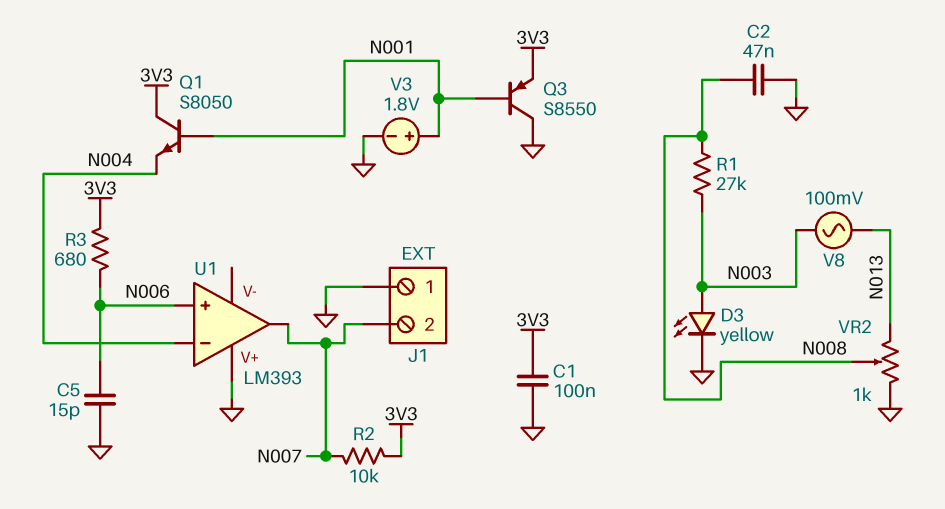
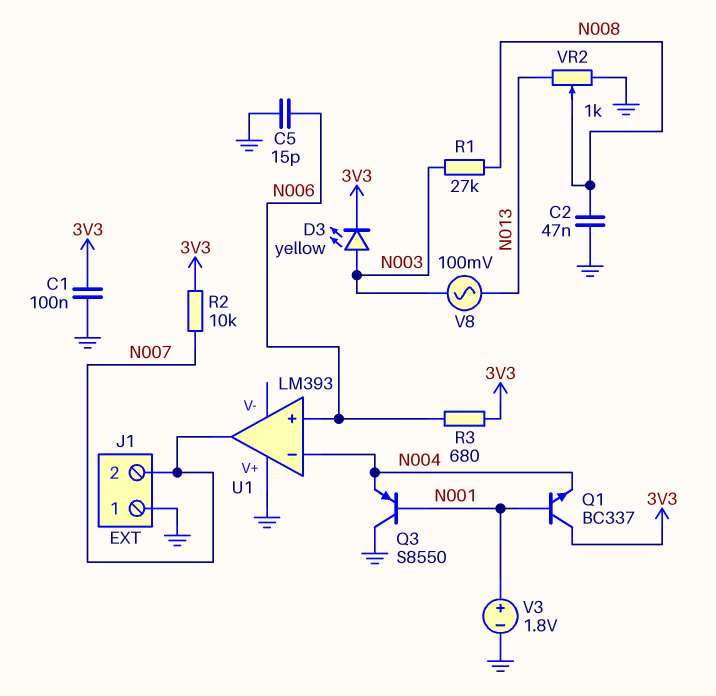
D3: LED yellow (A N003, K GND) -> LED yellow (A N003, K 3V3)
Q1: NPN S8050 (B N001, C 3V3, E N004) -> NPN BC337 (B N001, C 3V3, E N004)
Q3: PNP S8550 (B N001, C GND, E 3V3) -> PNP S8550 (B N001, C GND, E N004)

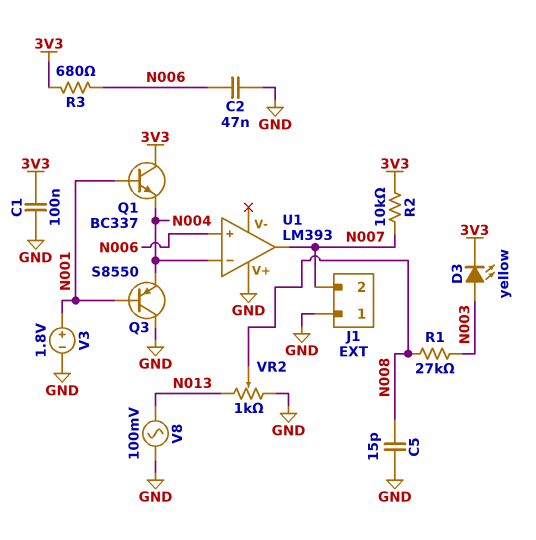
C2: 47nF (GND, N008) -> 47nF (GND, N006)
C5: 15pF (GND, N006) -> 15pF (GND, N008)
V8: AC 100mV (N003, N013) -> AC 100mV (GND, N013)

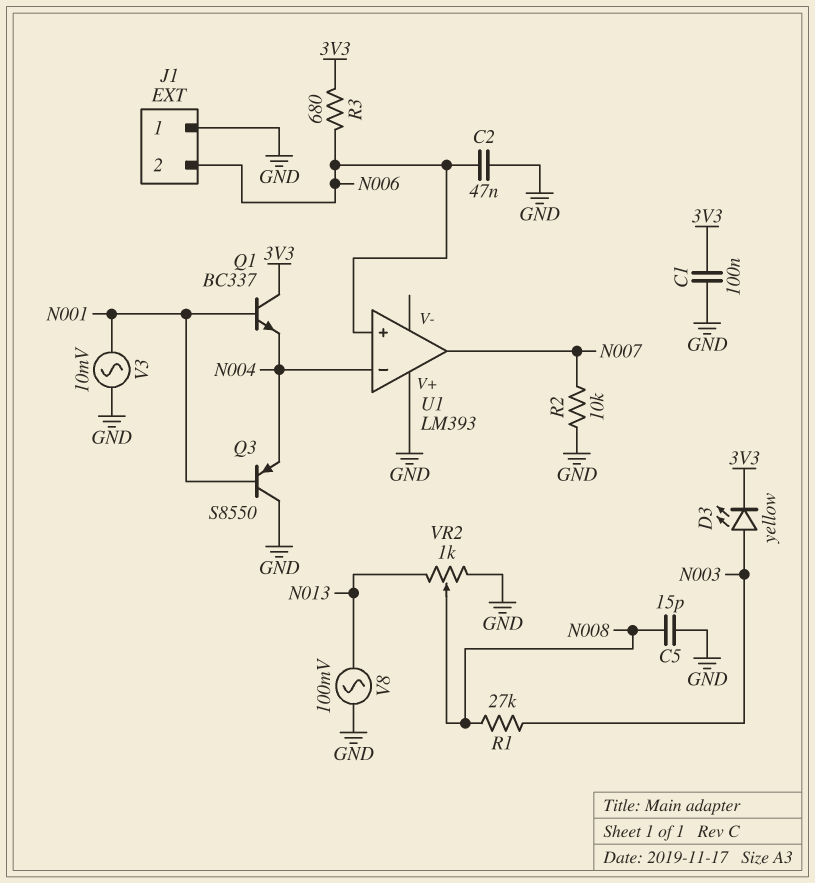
J1 pin 2: N007 -> N006
R2: 10k (3V3, N007) -> 10k (GND, N007)
V3: 1.8V (plus N001, minus GND) -> AC 10mV (GND, N001)

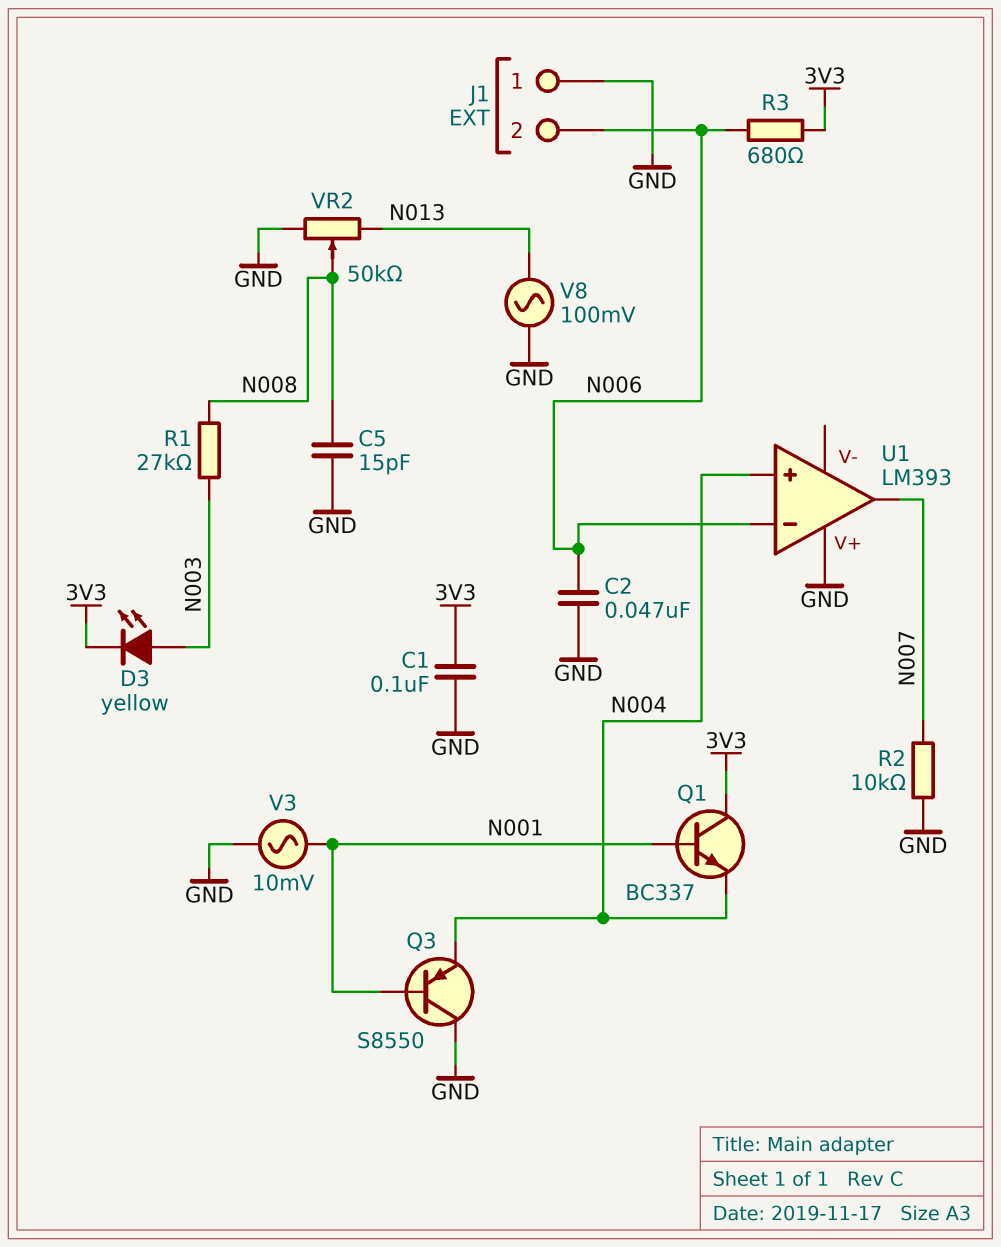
U1 pin in+: N006 -> N004
U1 pin in-: N004 -> N006
VR2: 1k (GND, N013, wiper N008) -> 50k (GND, N013, wiper N008)

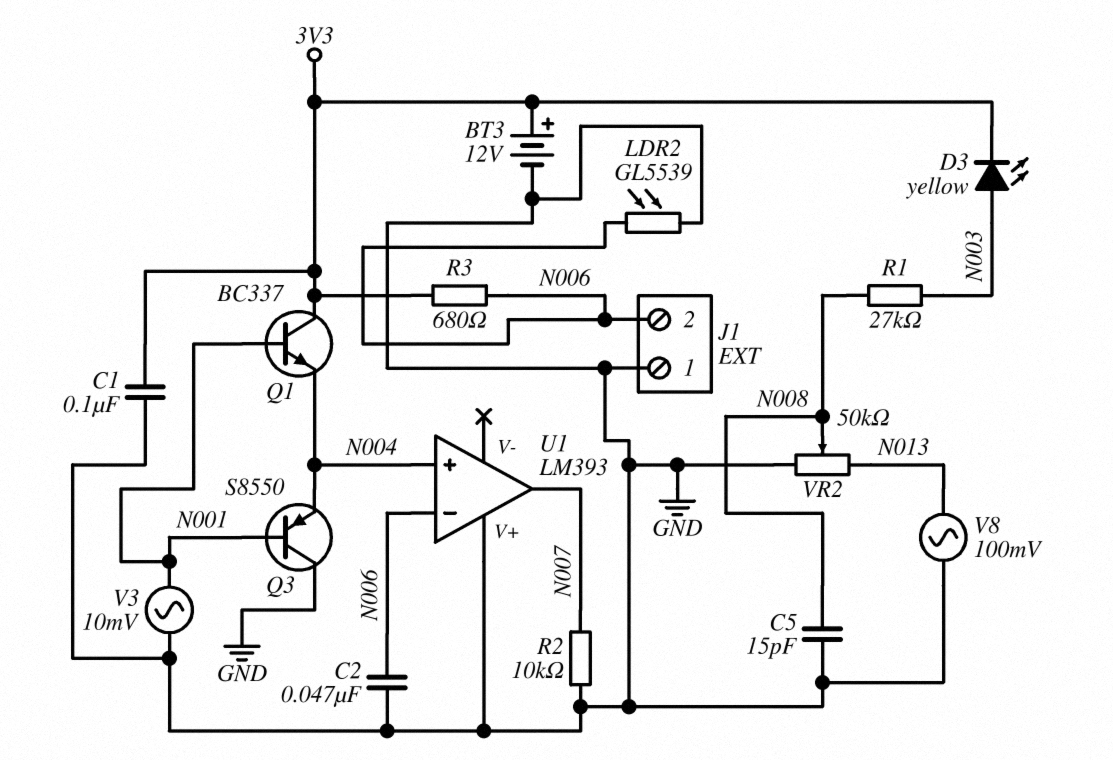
BT3: none -> 12V (plus 3V3, minus GND)
LDR2: none -> GL5539 (GND, N006)

